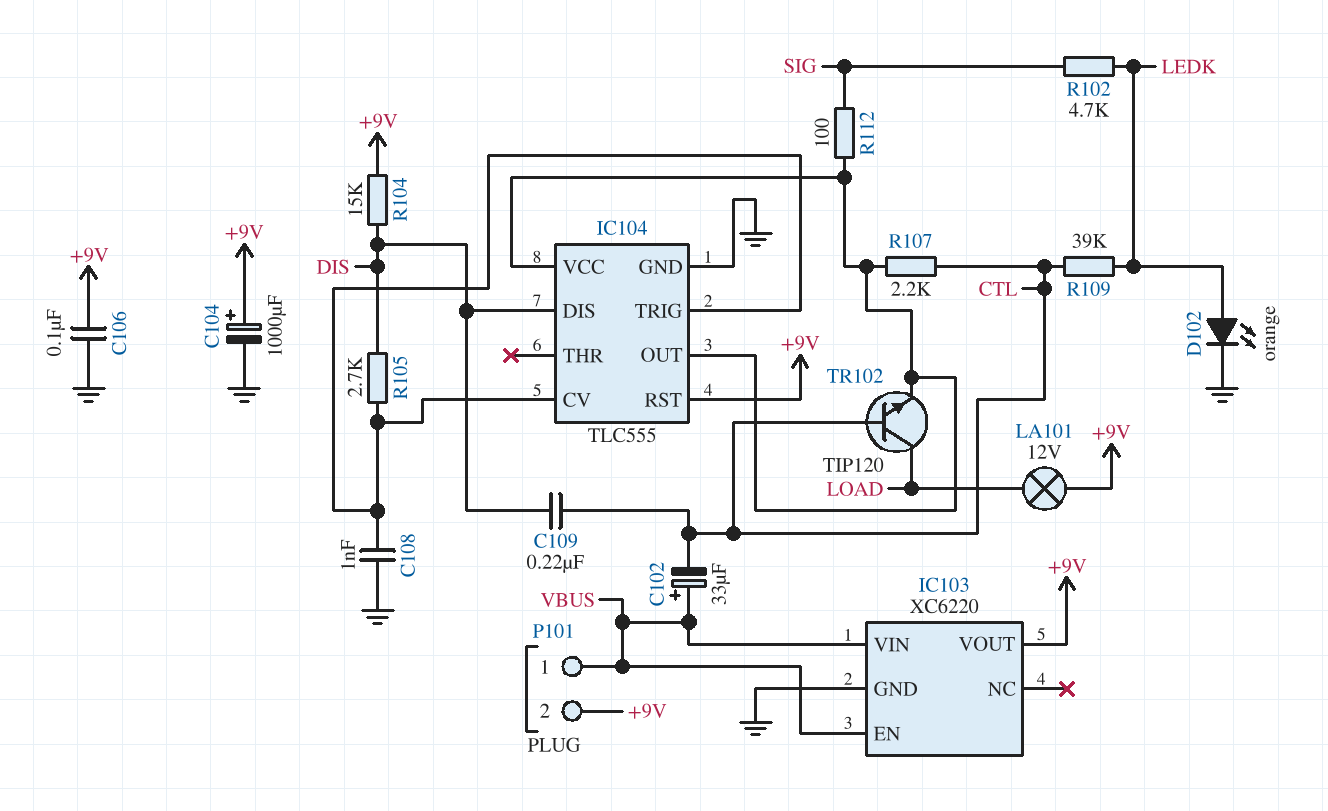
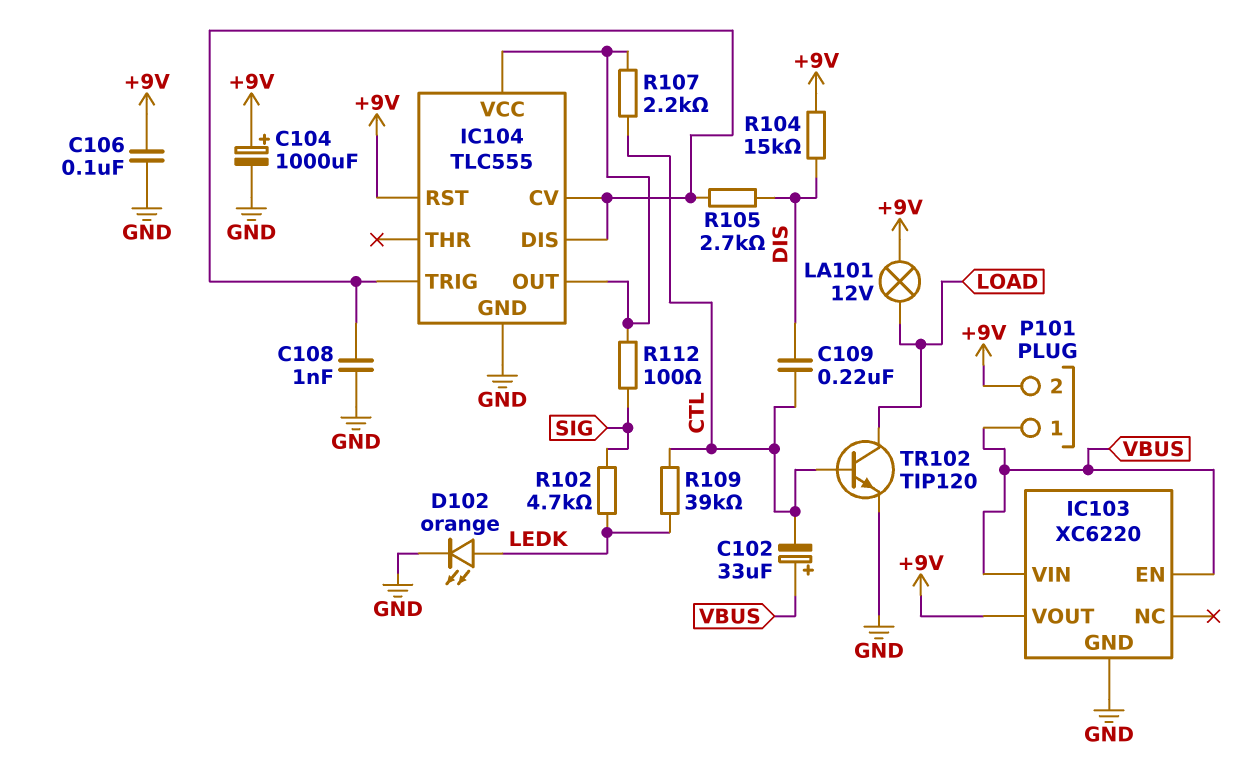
IC104 pin DIS: DIS -> IC104/CV
TR102: NPN TIP120 (B CTL, C LOAD, E IC104/OUT) -> NPN TIP120 (B CTL, C LOAD, E GND)

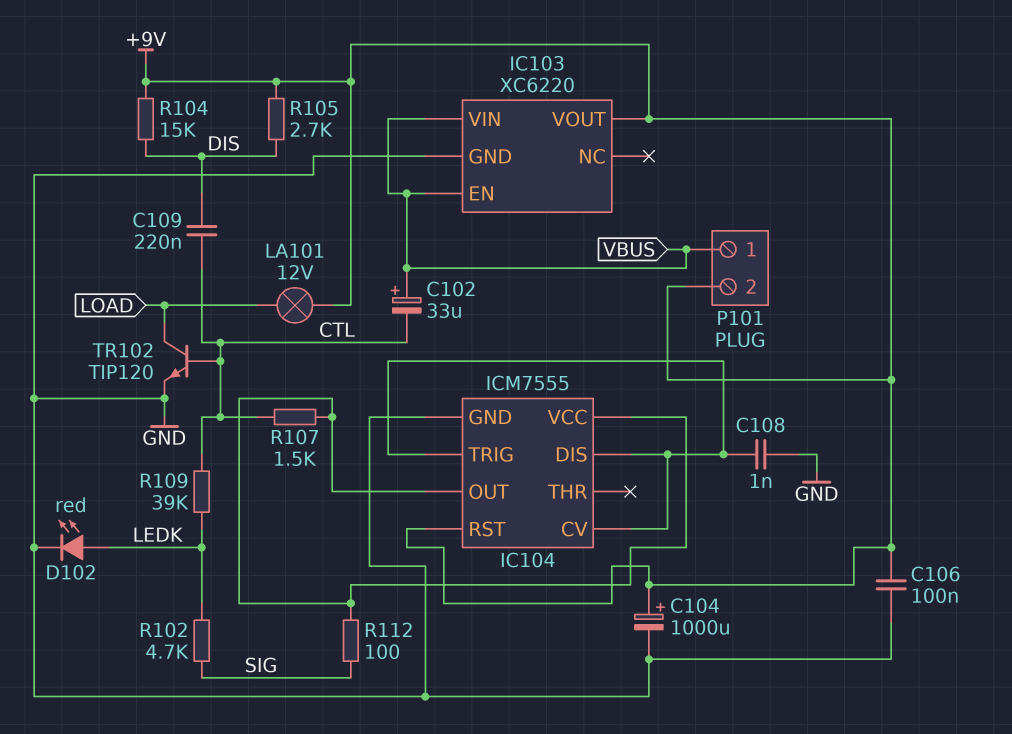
D102: LED orange (A LEDK, K GND) -> LED red (A LEDK, K GND)
IC104: TLC555 -> ICM7555
R105: 2.7k (DIS, IC104/CV) -> 2.7k (+9V, DIS)
R107: 2.2k (CTL, IC104/OUT) -> 1.5k (CTL, IC104/OUT)

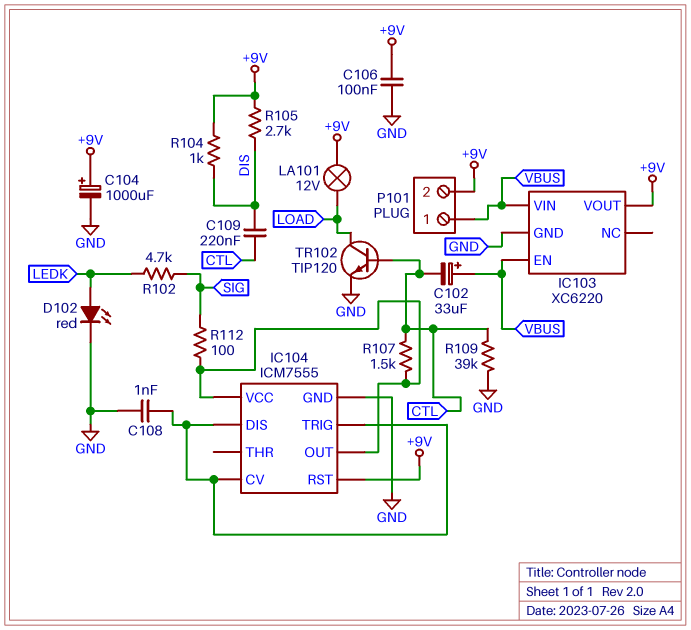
R104: 15k (+9V, DIS) -> 1k (+9V, DIS)
R109: 39k (CTL, LEDK) -> 39k (CTL, GND)

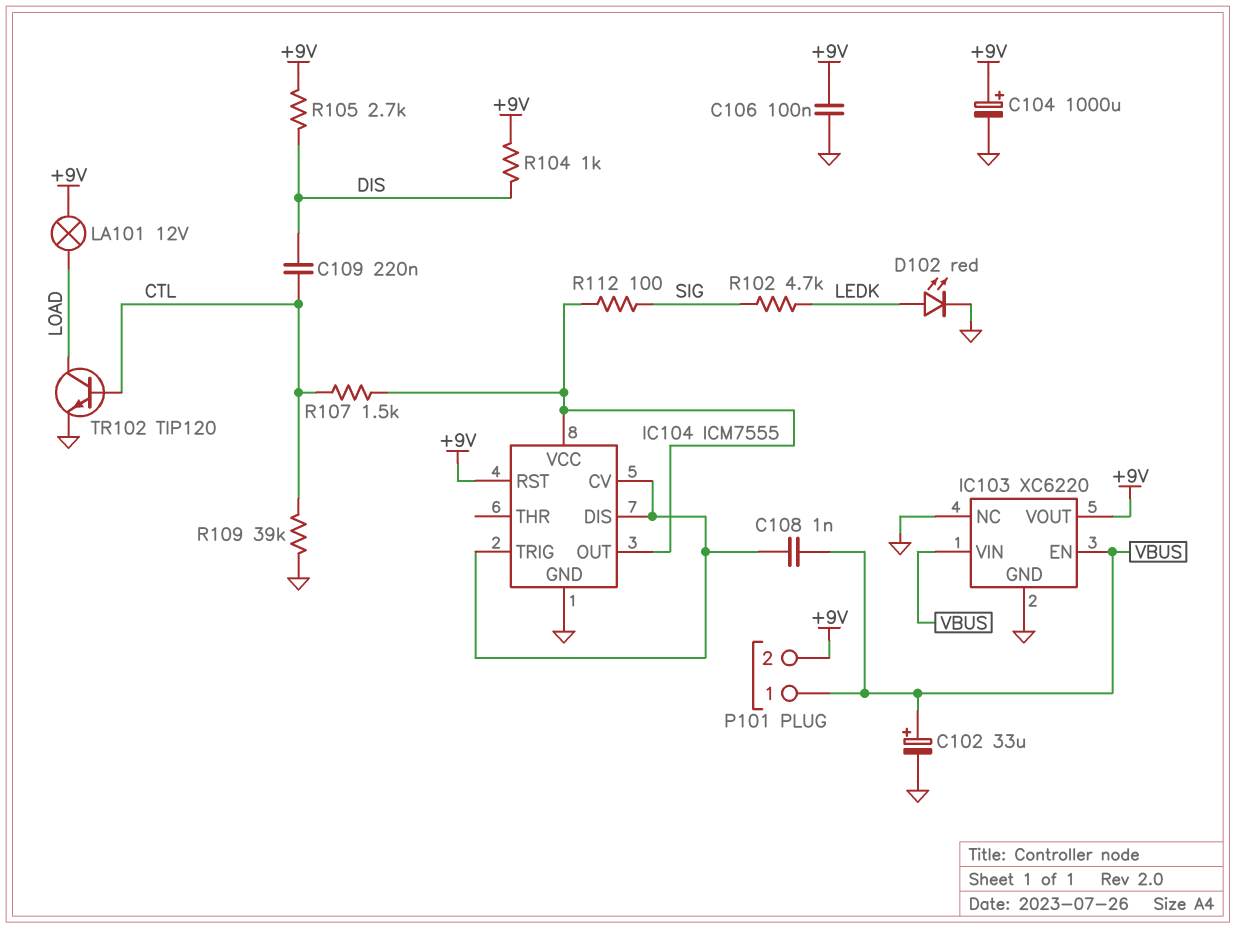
C102: 33uF (plus VBUS, minus CTL) -> 33uF (plus VBUS, minus GND)
C108: 1nF (GND, IC104/CV) -> 1nF (IC104/CV, VBUS)
IC103 pin NC: none -> GND

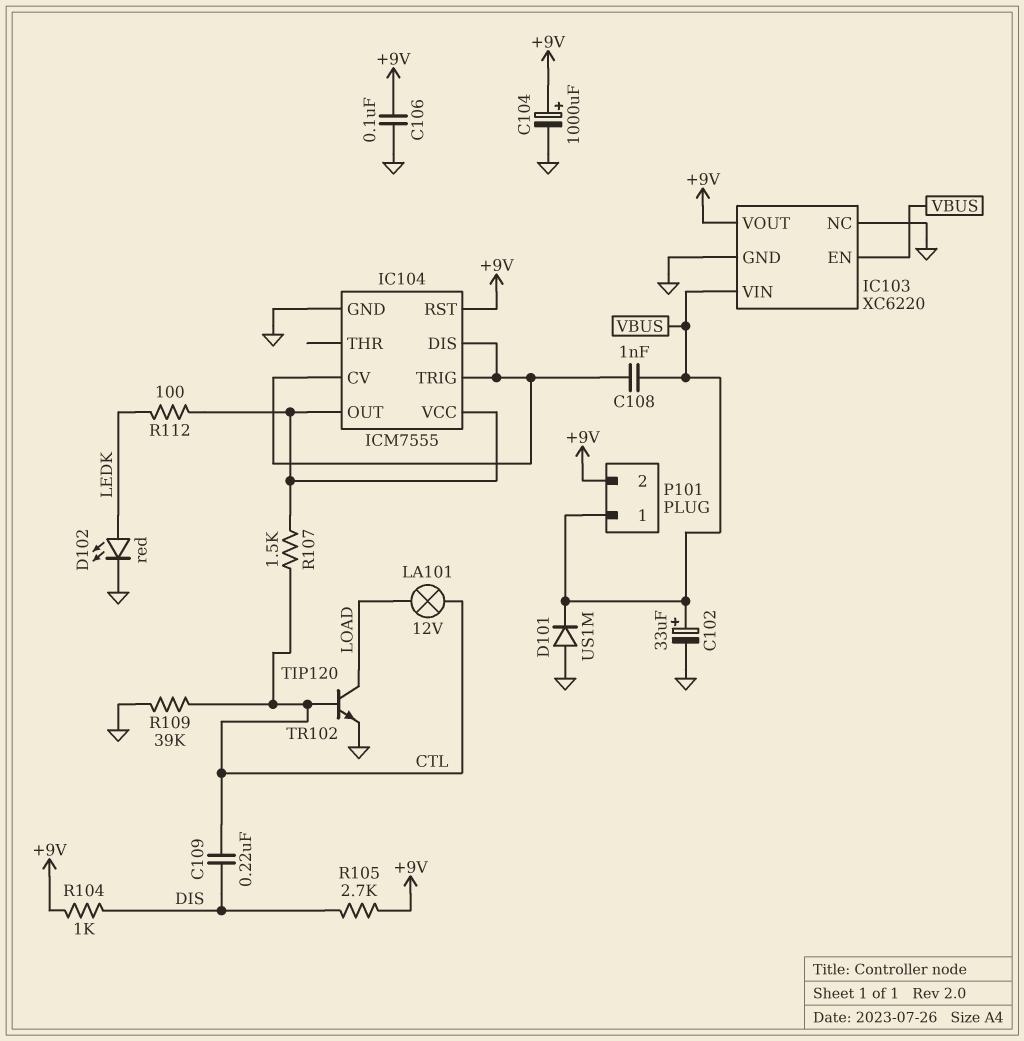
D101: none -> diode US1M (A GND, K VBUS)
LA101: lamp 12V (+9V, LOAD) -> lamp 12V (CTL, LOAD)
R102: 4.7k (LEDK, SIG) -> none
R112: 100 (IC104/OUT, SIG) -> 100 (IC104/OUT, LEDK)

